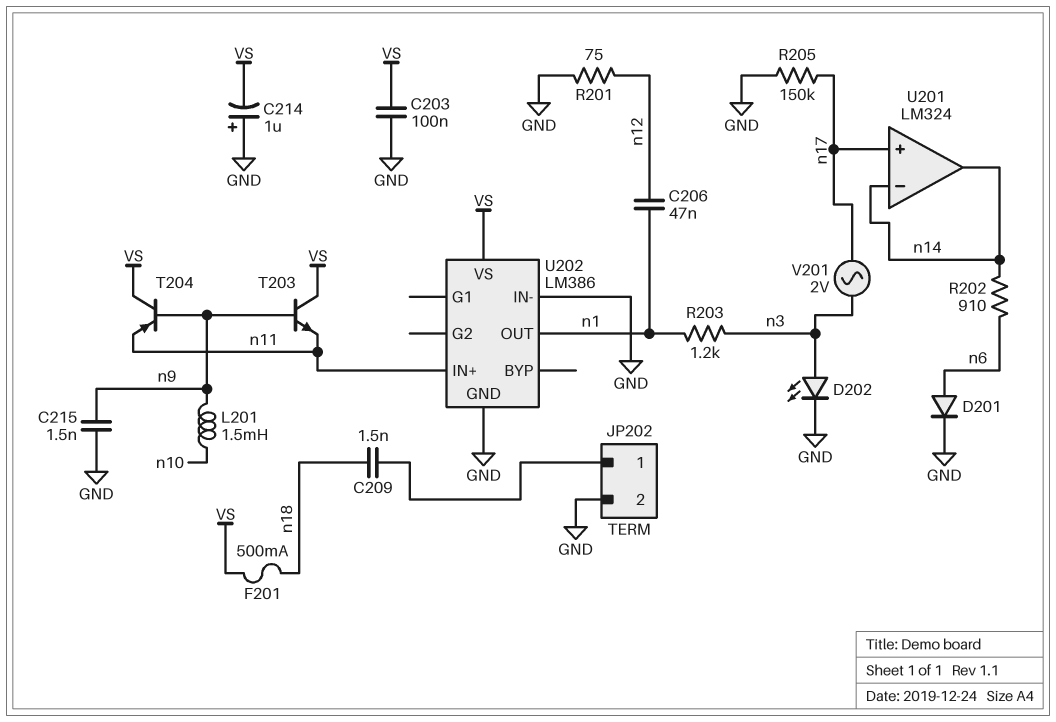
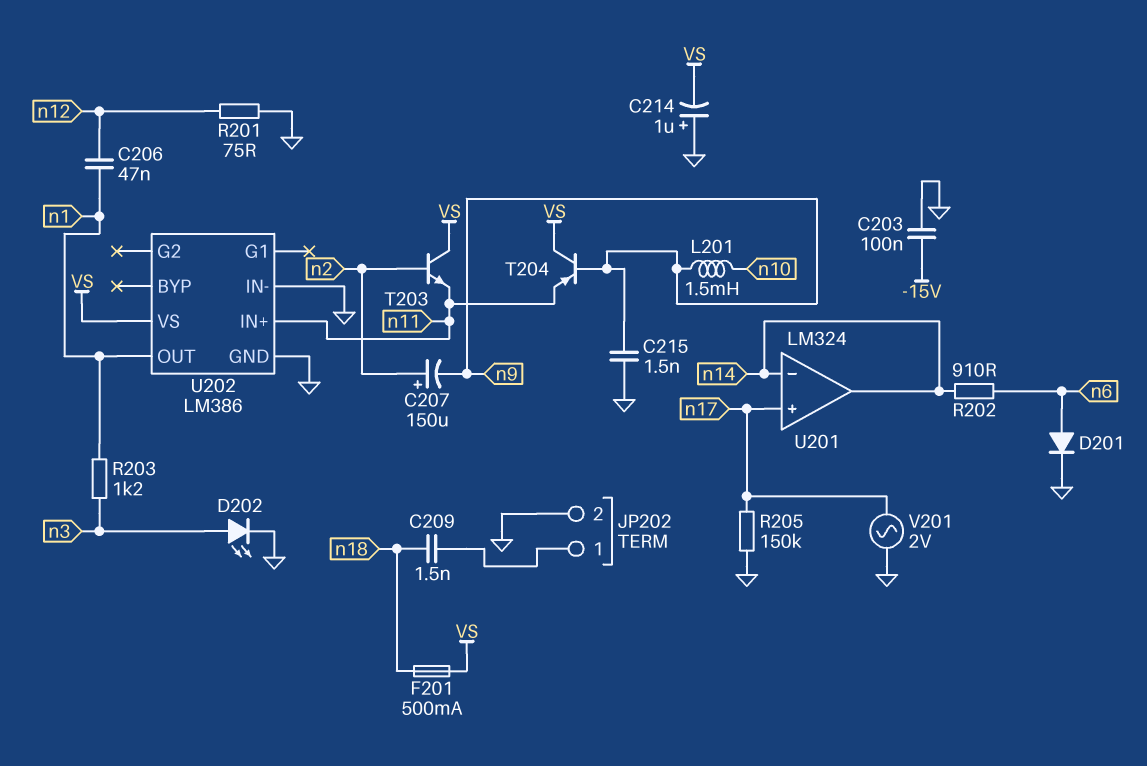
C203: 100nF (GND, VS) -> 100nF (-15V, GND)
C207: none -> 150uF (plus n2, minus n9)
T203: NPN (B n9, C VS, E n11) -> NPN (B n2, C VS, E n11)
V201: AC 2V (n3, n17) -> AC 2V (GND, n17)

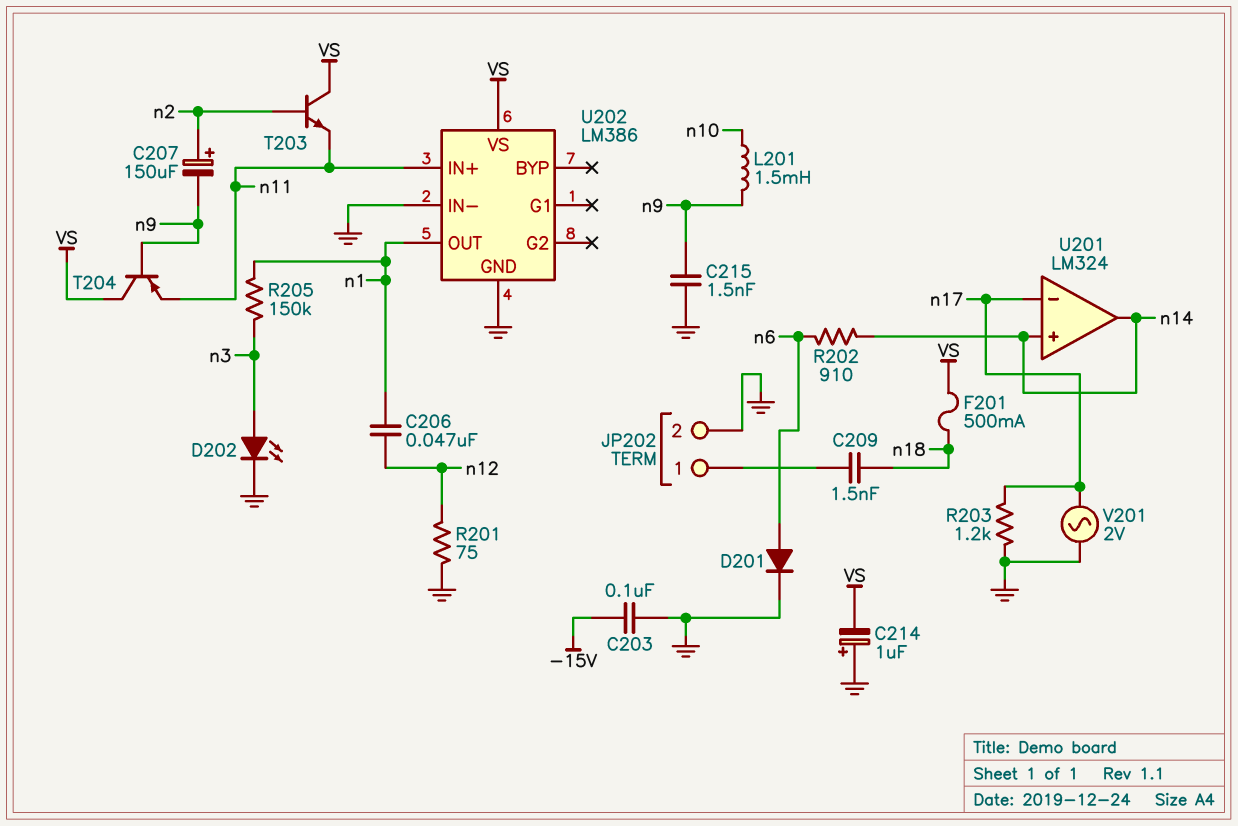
R203: 1.2k (n1, n3) -> 1.2k (GND, n17)
R205: 150k (GND, n17) -> 150k (n1, n3)
U201 pin in+: n17 -> n14
U201 pin in-: n14 -> n17

